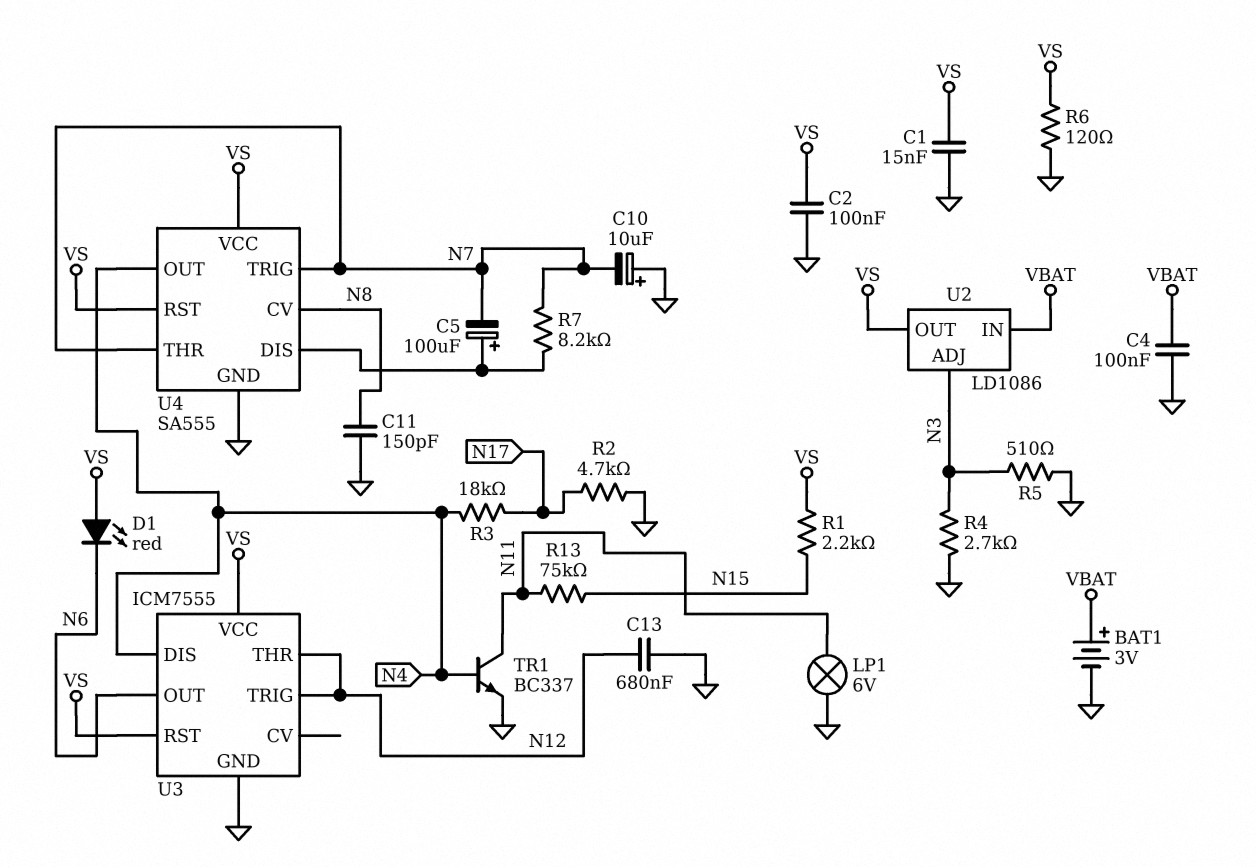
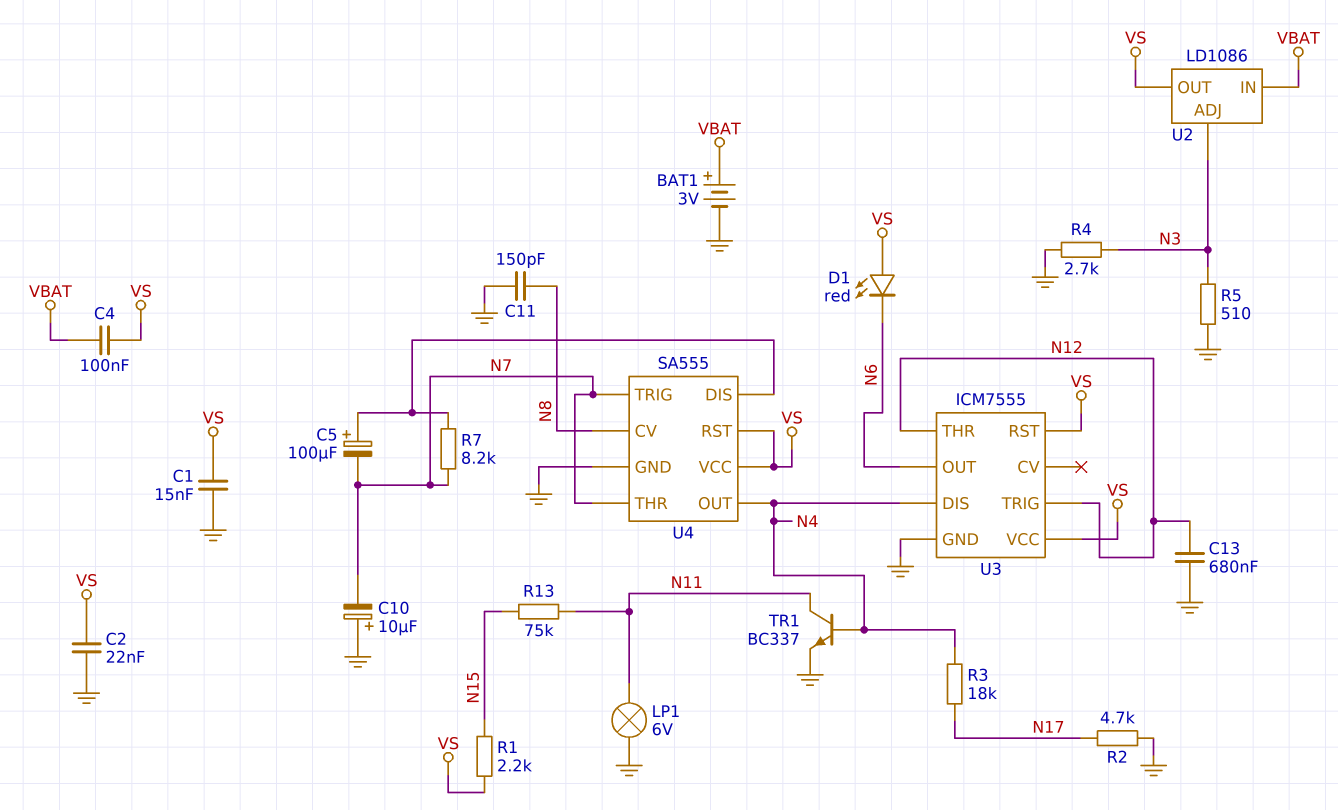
C2: 100nF (GND, VS) -> 22nF (GND, VS)
C4: 100nF (GND, VBAT) -> 100nF (VBAT, VS)
R6: 120 (GND, VS) -> none

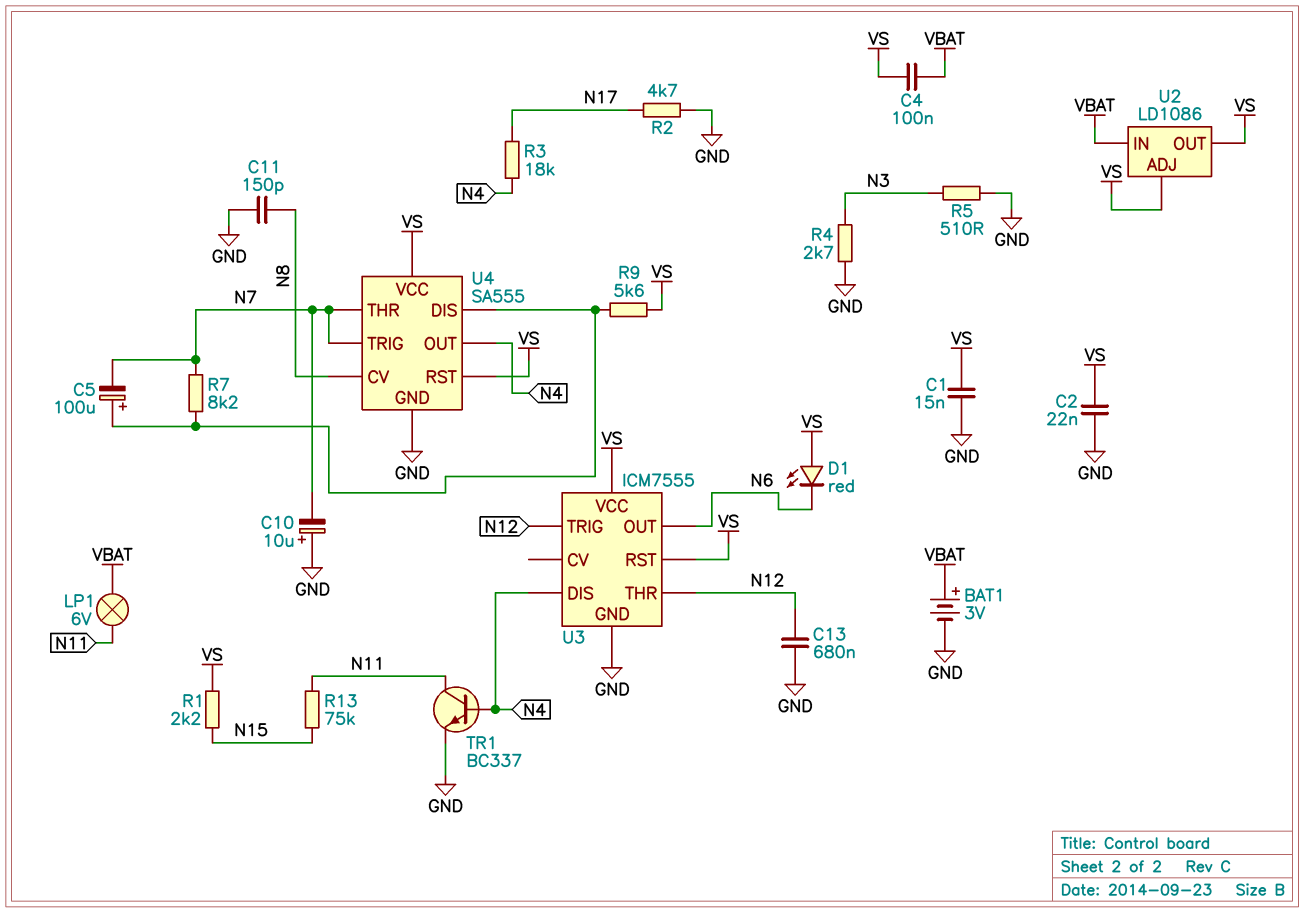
LP1: lamp 6V (GND, N11) -> lamp 6V (N11, VBAT)
R9: none -> 5.6k (U4/DIS, VS)
U2 pin ADJ: N3 -> VS

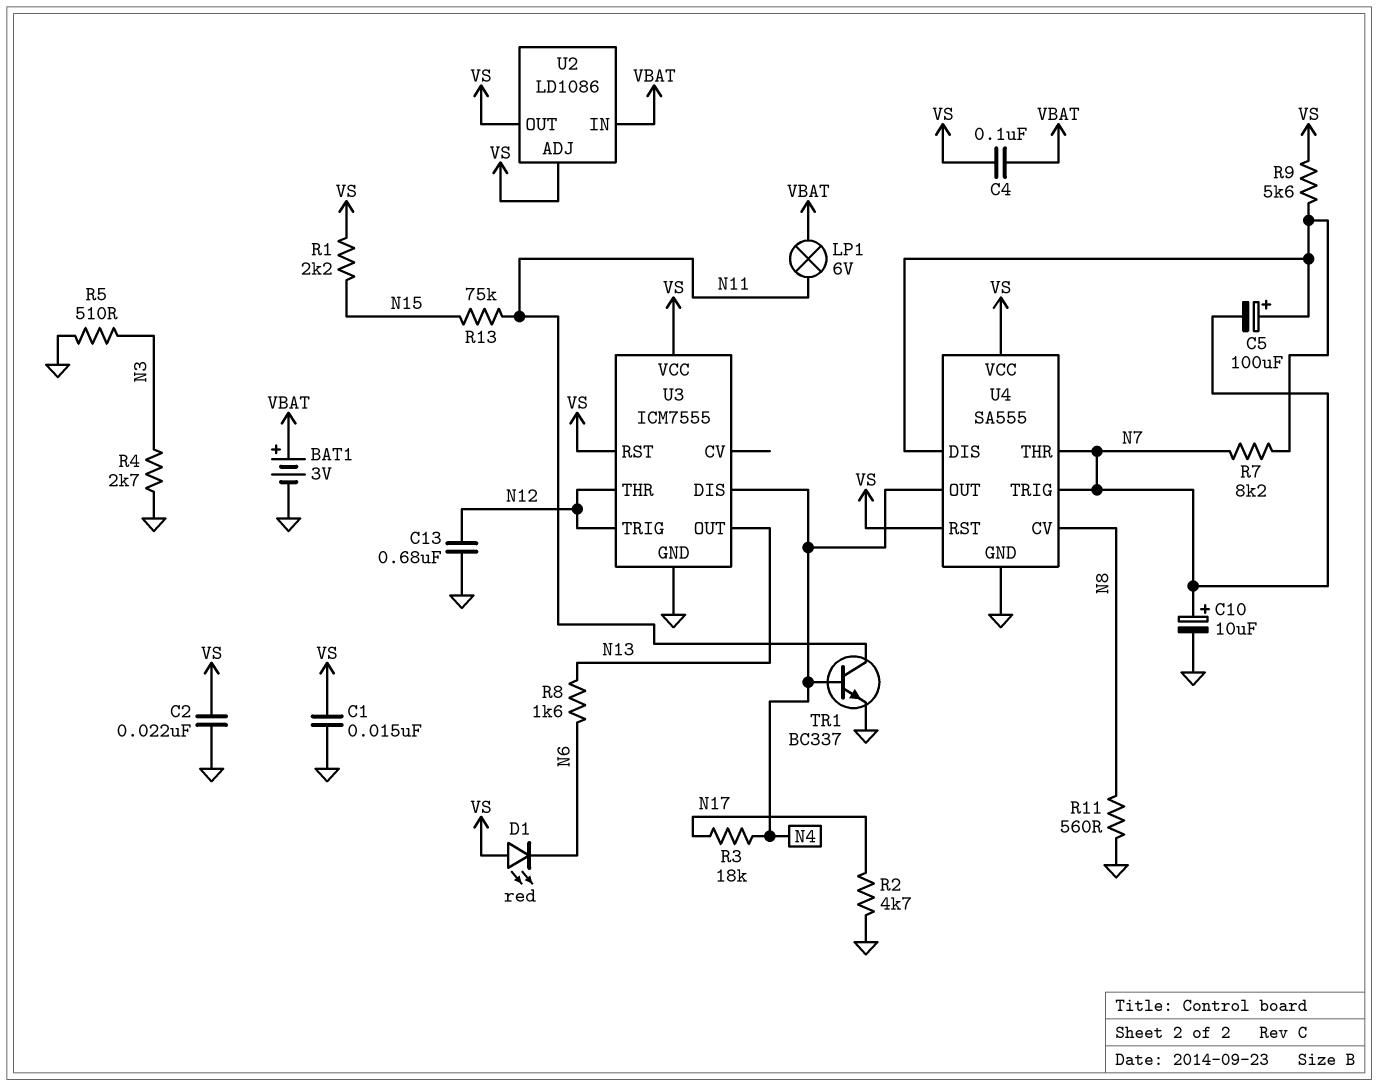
C10: 10uF (plus GND, minus N7) -> 10uF (plus N7, minus GND)
C11: 150pF (GND, N8) -> none
R8: none -> 1.6k (N6, N13)
R11: none -> 560 (GND, N8)
U3 pin OUT: N6 -> N13

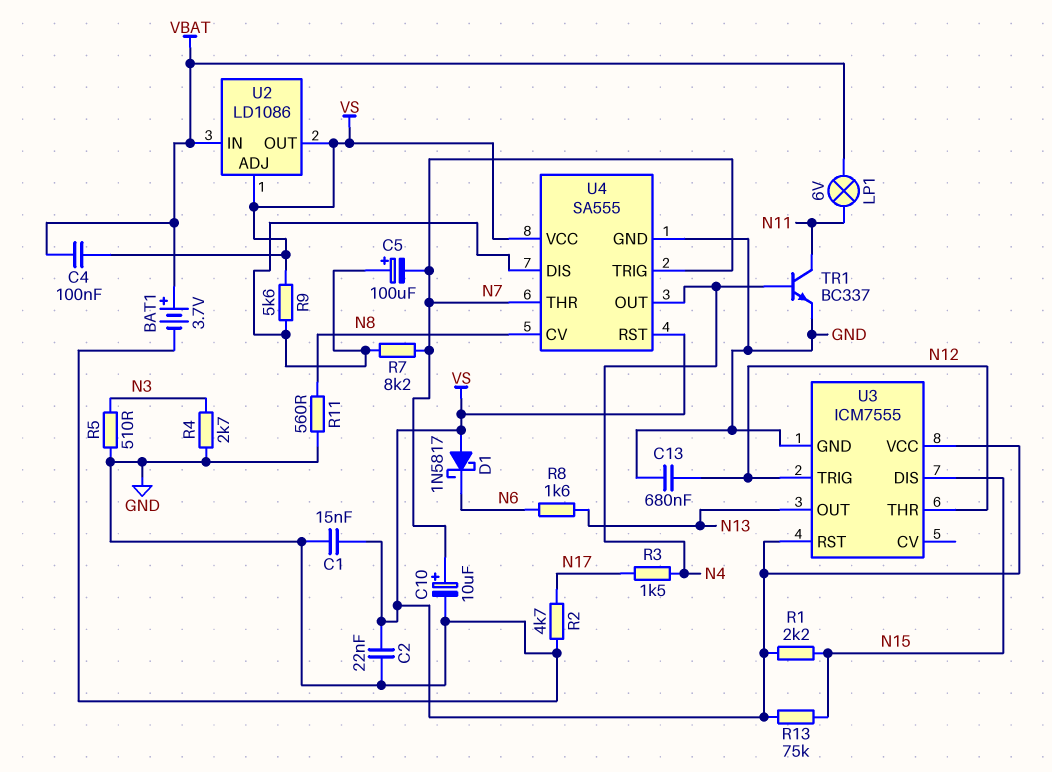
BAT1: 3V (plus VBAT, minus GND) -> 3.7V (plus VBAT, minus GND)
D1: LED red (A VS, K N6) -> schottky 1N5817 (A VS, K N6)
R3: 18k (N4, N17) -> 1.5k (N4, N17)
R13: 75k (N11, N15) -> 75k (N15, VS)
U3 pin DIS: N4 -> N15

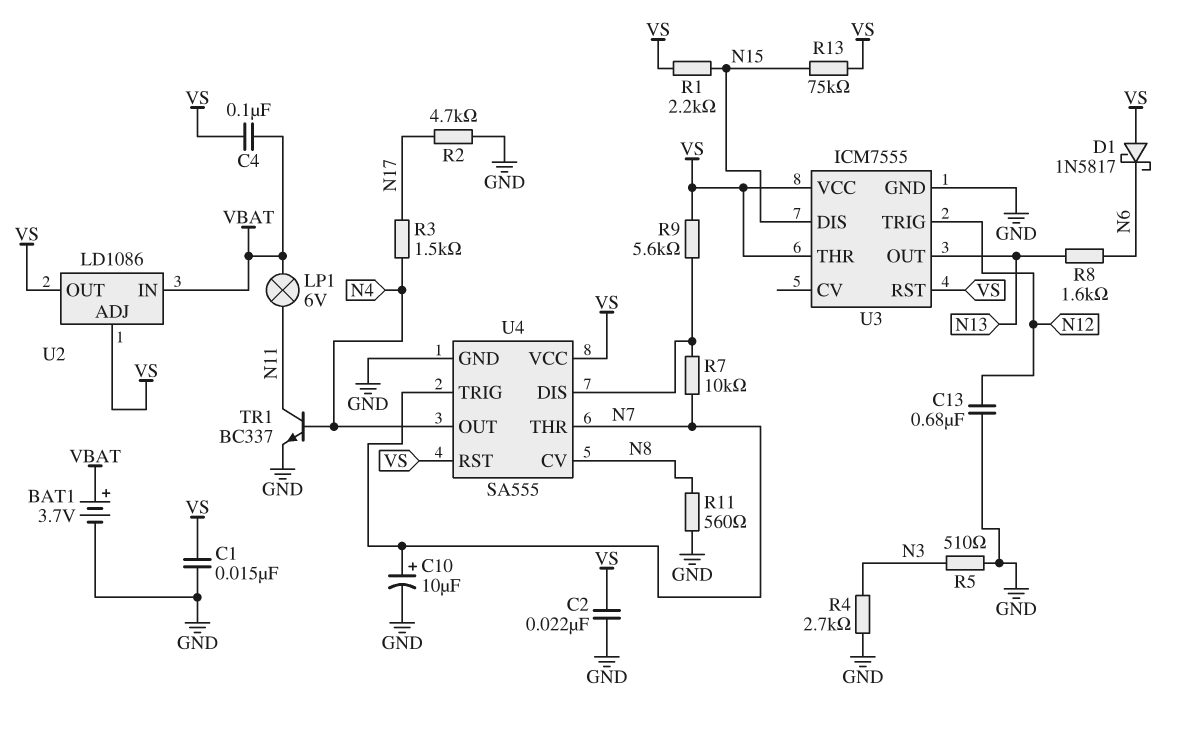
C5: 100uF (plus U4/DIS, minus N7) -> none
R7: 8.2k (N7, U4/DIS) -> 10k (N7, U4/DIS)
U3 pin THR: N12 -> VS

